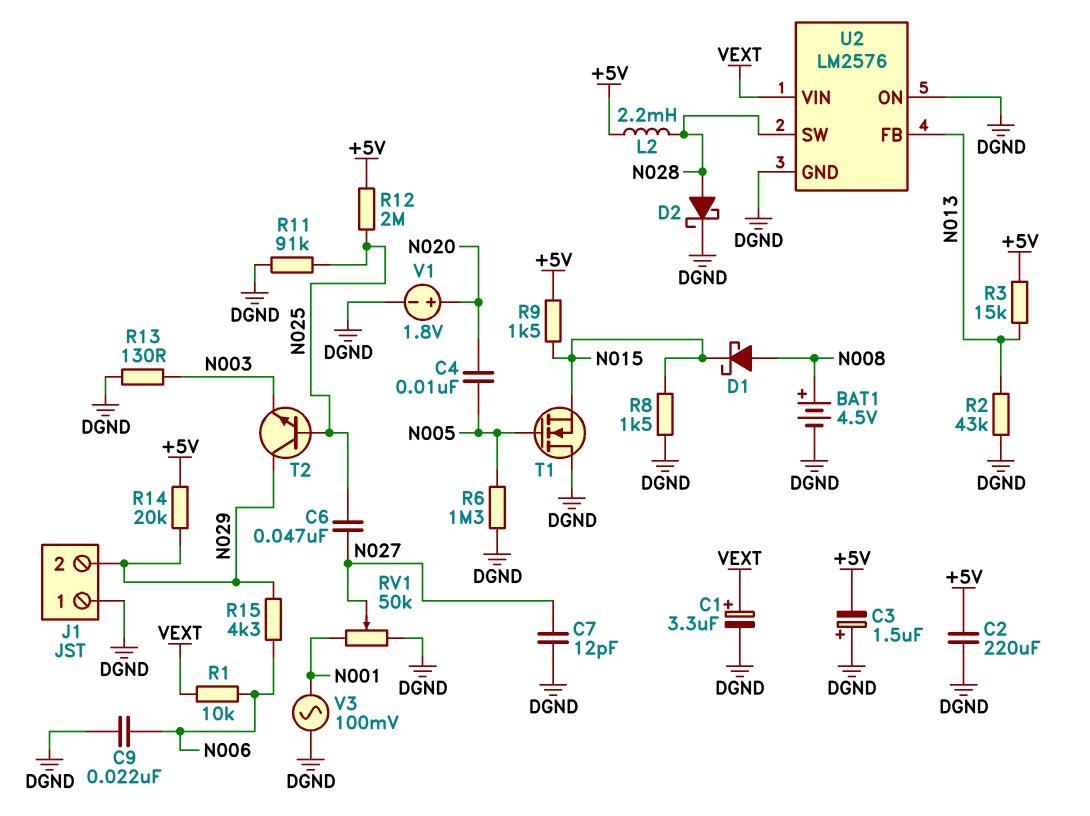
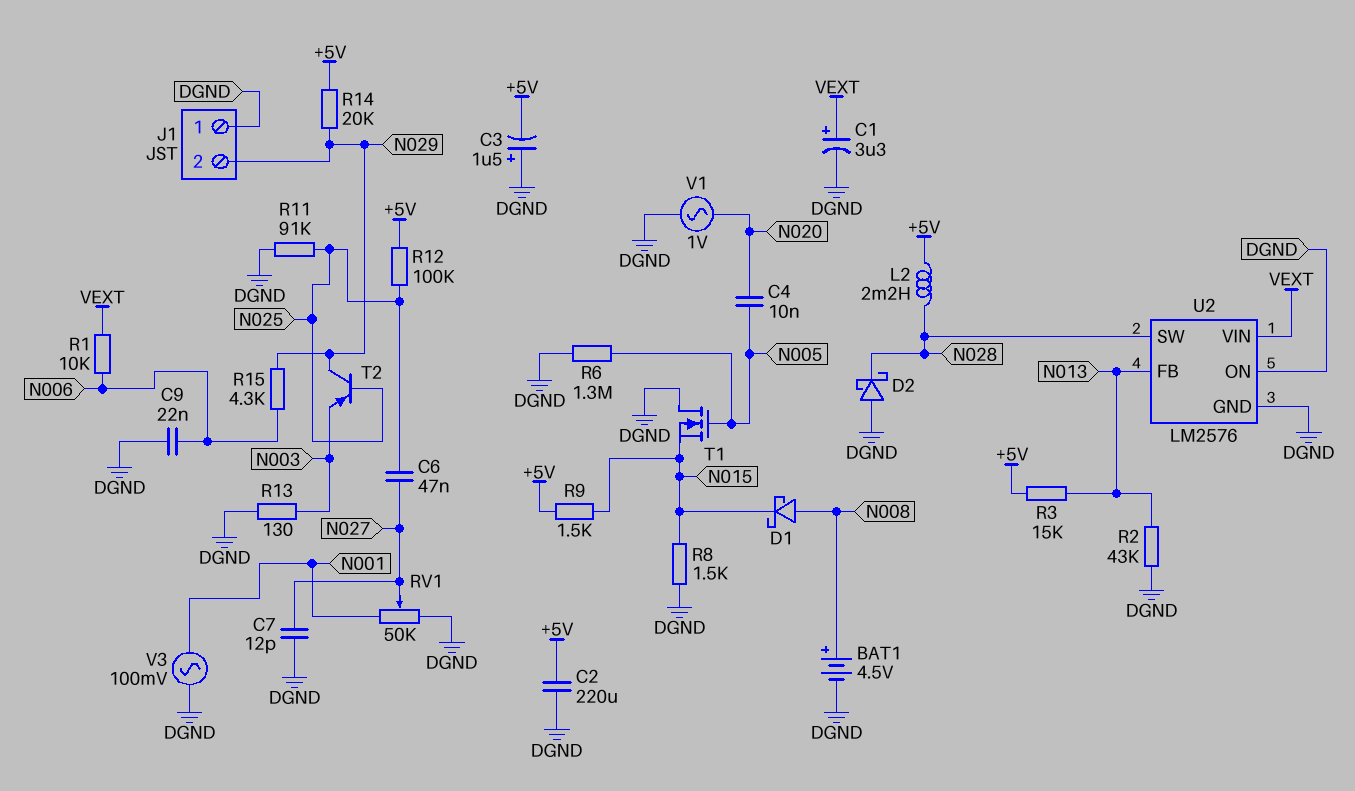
D2: schottky (A N028, K DGND) -> schottky (A DGND, K N028)
R12: 2M (+5V, N025) -> 100k (+5V, N025)
T2: NPN (B N025, C N029, E N003) -> PNP (B N025, C N029, E N003)
V1: 1.8V (plus N020, minus DGND) -> AC 1V (DGND, N020)

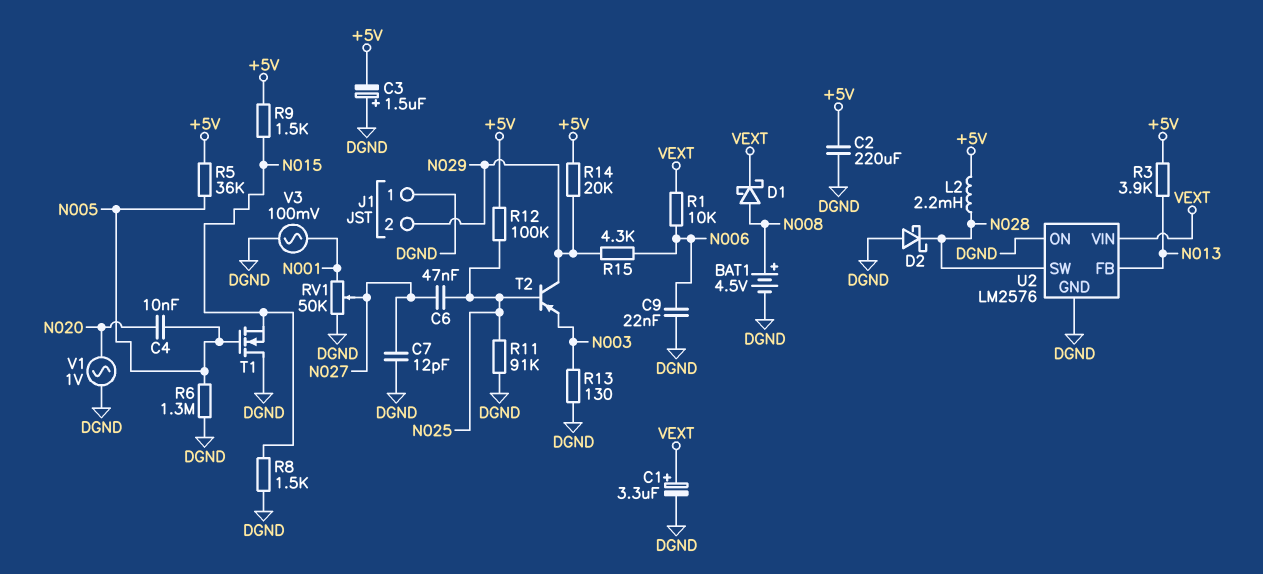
D1: schottky (A N008, K N015) -> schottky (A N008, K VEXT)
R2: 43k (DGND, N013) -> none
R3: 15k (+5V, N013) -> 3.9k (+5V, N013)
R5: none -> 36k (+5V, N005)

